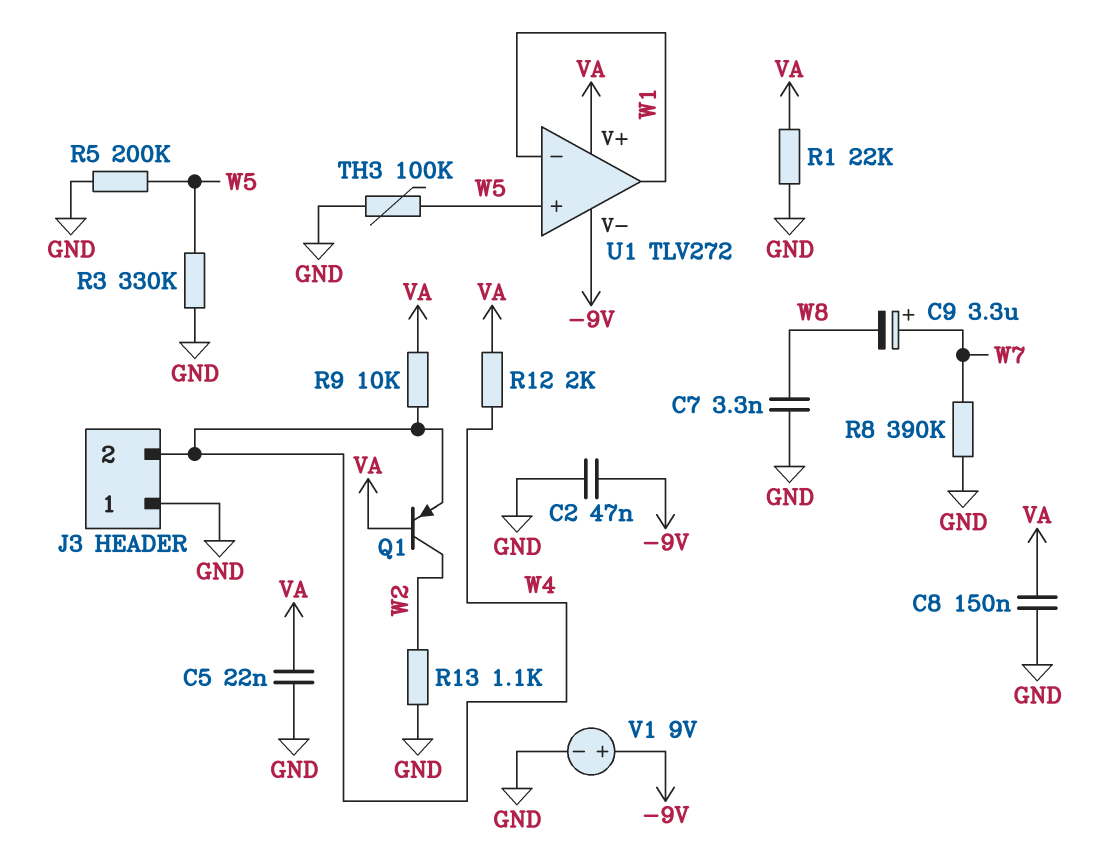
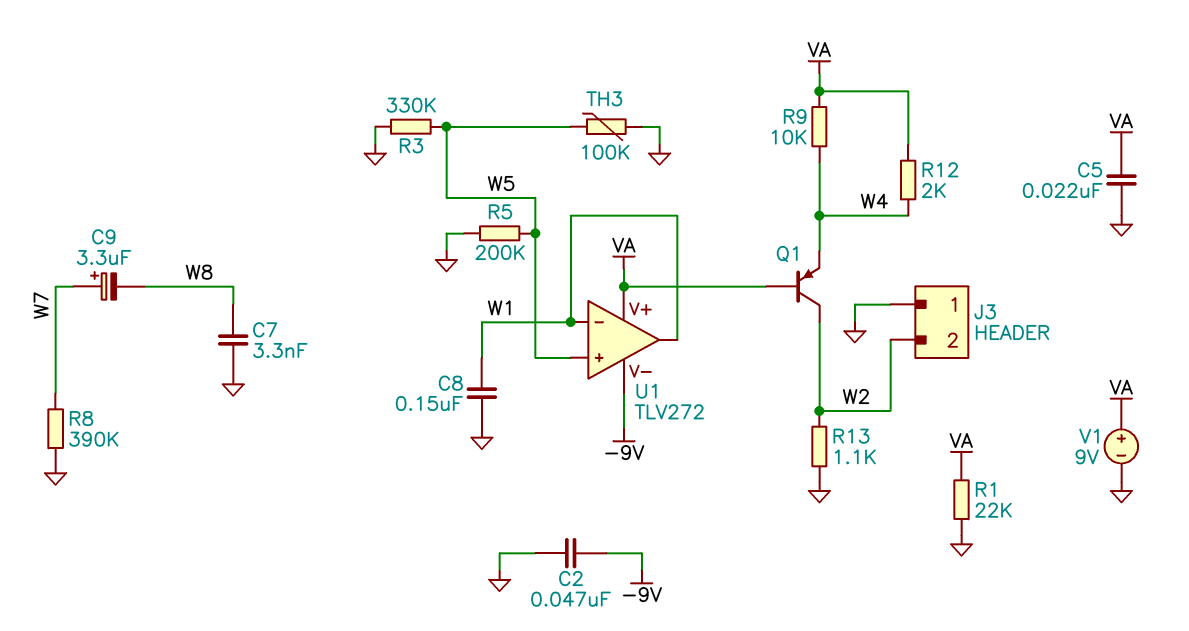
C8: 150nF (GND, VA) -> 150nF (GND, W1)
J3 pin 2: W4 -> W2
V1: 9V (plus -9V, minus GND) -> 9V (plus VA, minus GND)

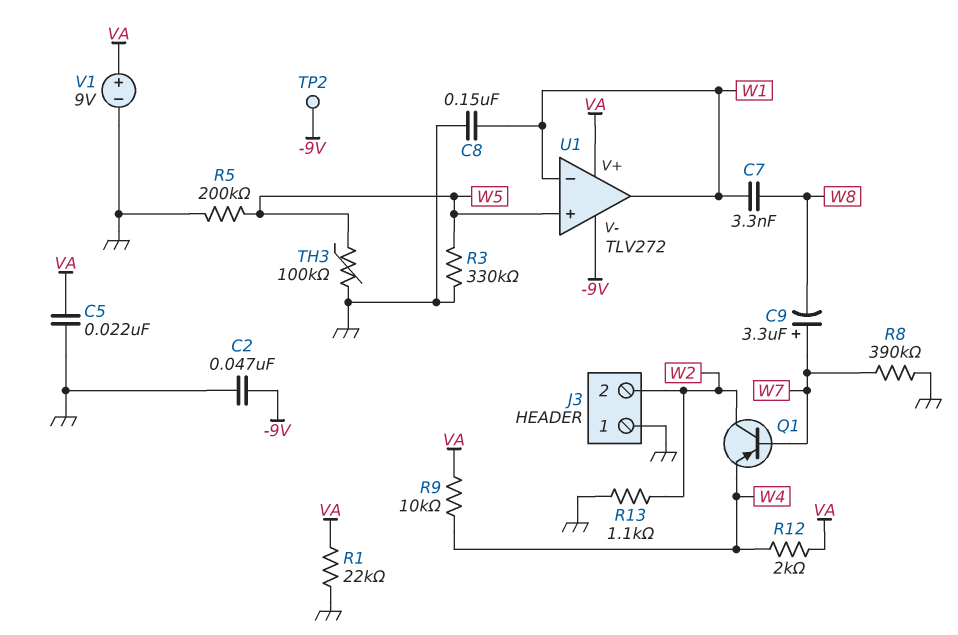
C7: 3.3nF (GND, W8) -> 3.3nF (W1, W8)
Q1: PNP (B VA, C W2, E W4) -> PNP (B W7, C W2, E W4)
TP2: none -> test point (-9V)

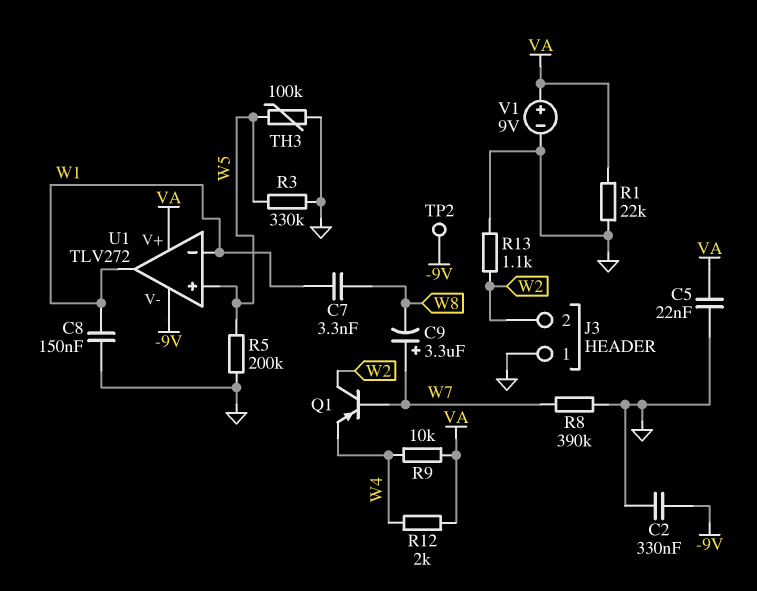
C2: 47nF (-9V, GND) -> 330nF (-9V, GND)

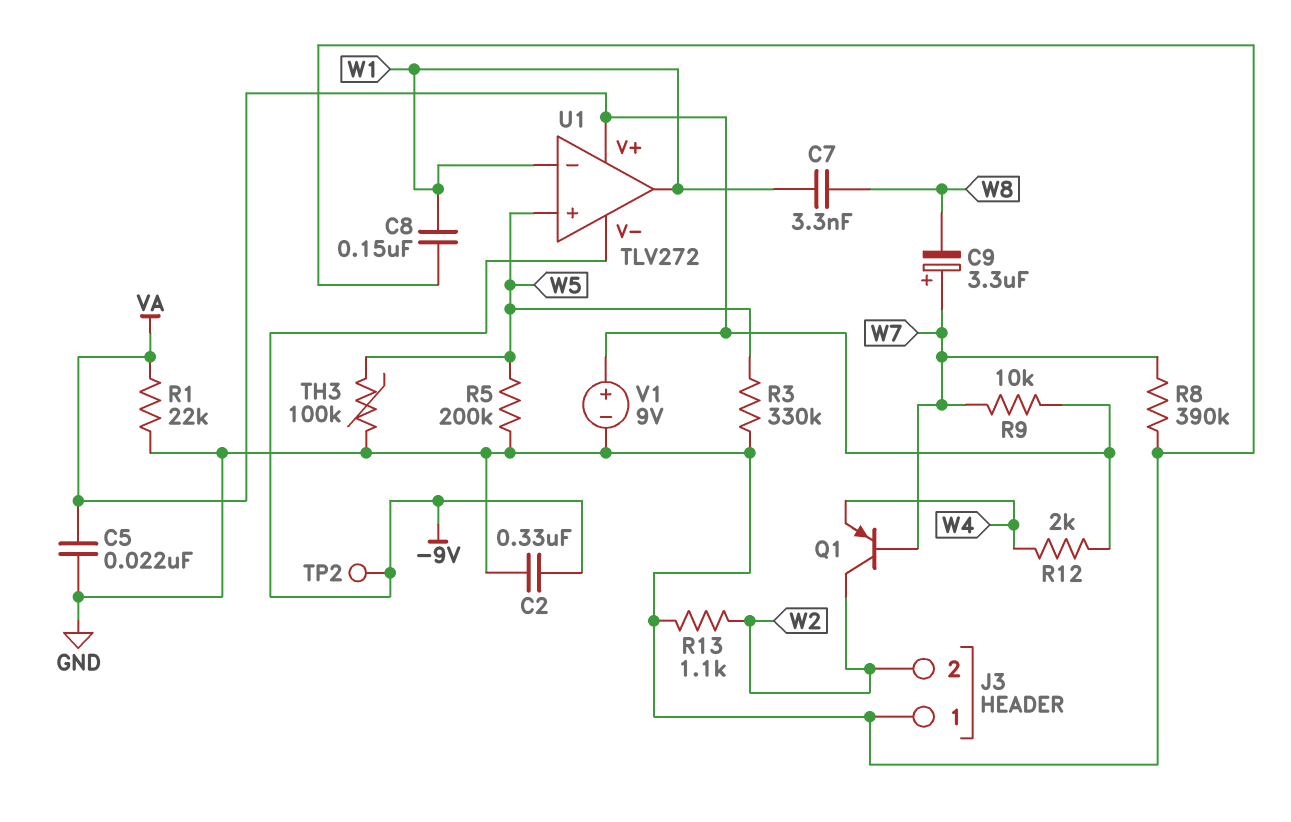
R9: 10k (VA, W4) -> 10k (VA, W7)

